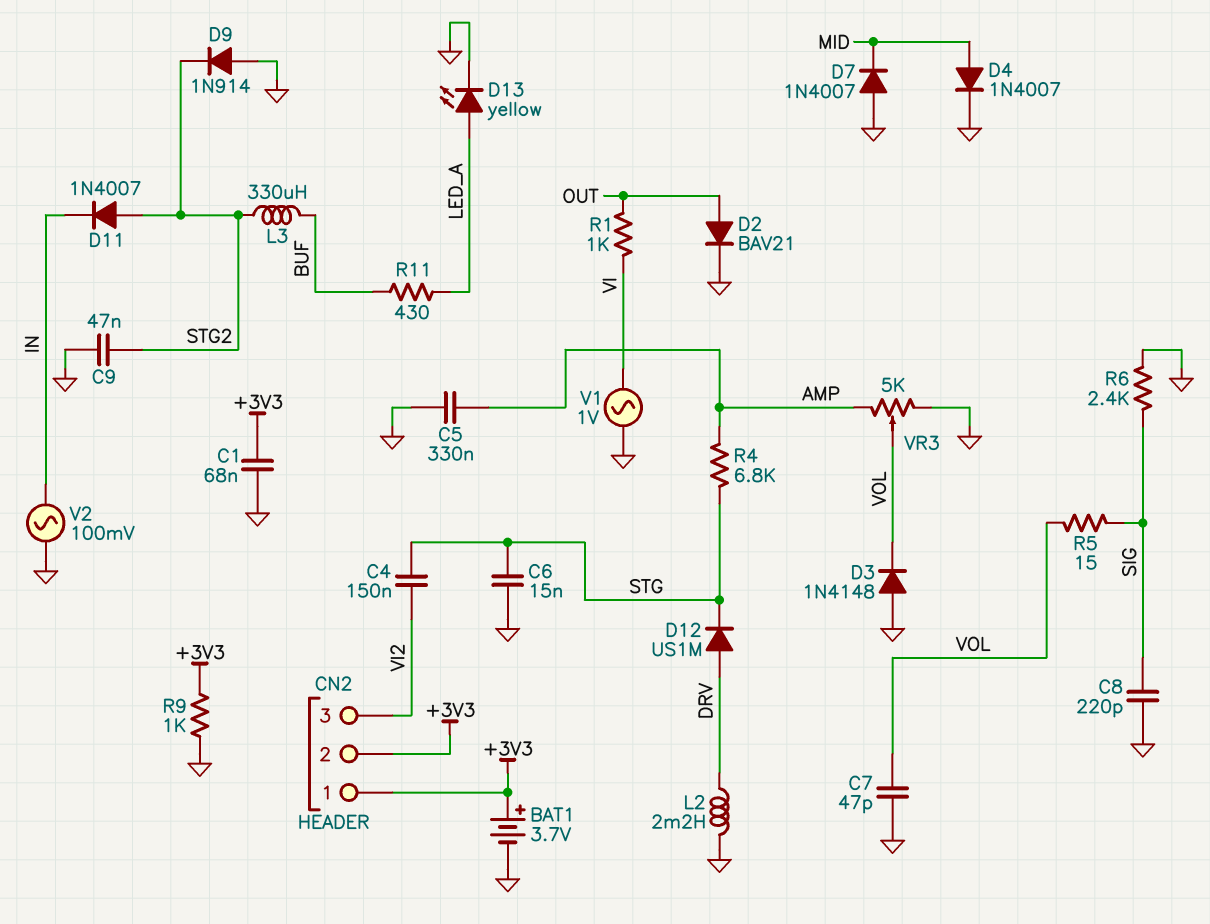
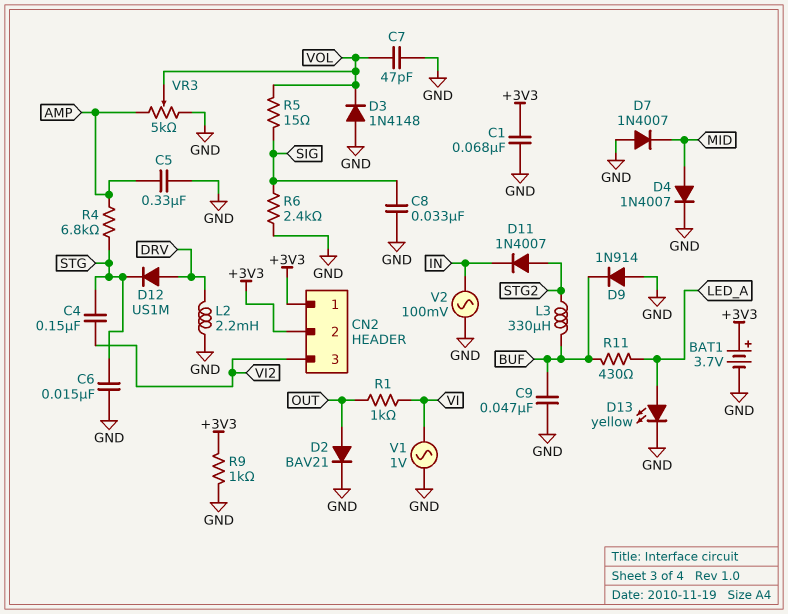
C8: 220pF (GND, SIG) -> 33nF (GND, SIG)
C9: 47nF (GND, STG2) -> 47nF (BUF, GND)
D9: diode 1N914 (A GND, K STG2) -> diode 1N914 (A GND, K BUF)

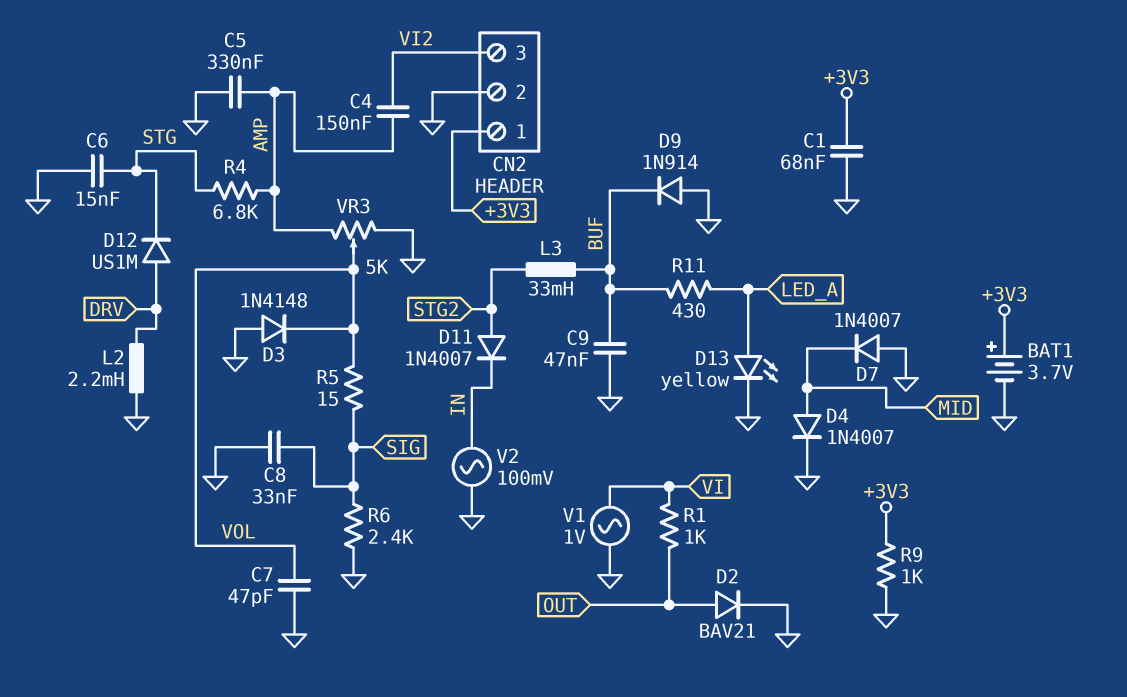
C4: 150nF (STG, VI2) -> 150nF (AMP, VI2)
CN2 pin 2: +3V3 -> GND
L3: 330uH (BUF, STG2) -> 33mH (BUF, STG2)

